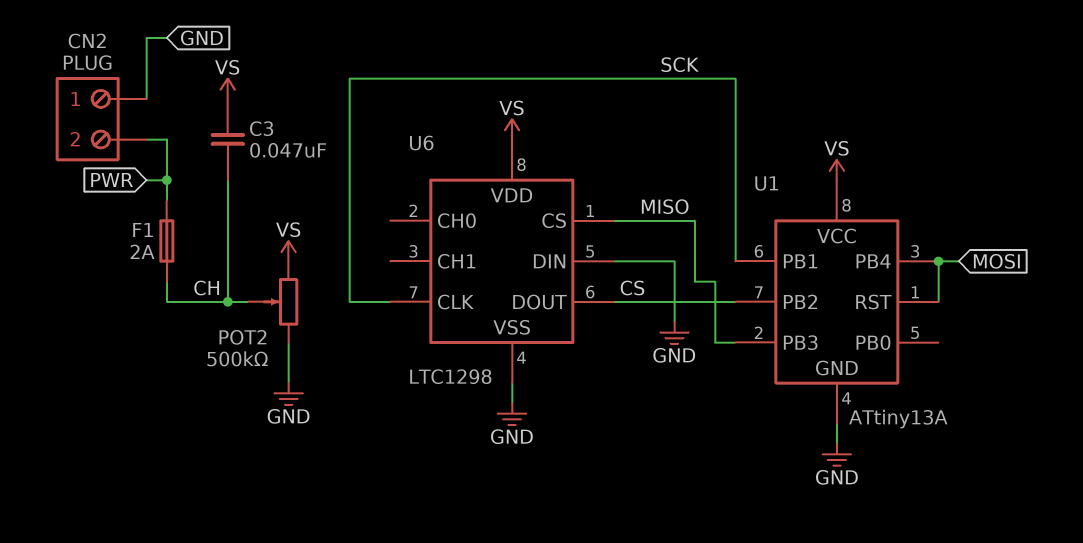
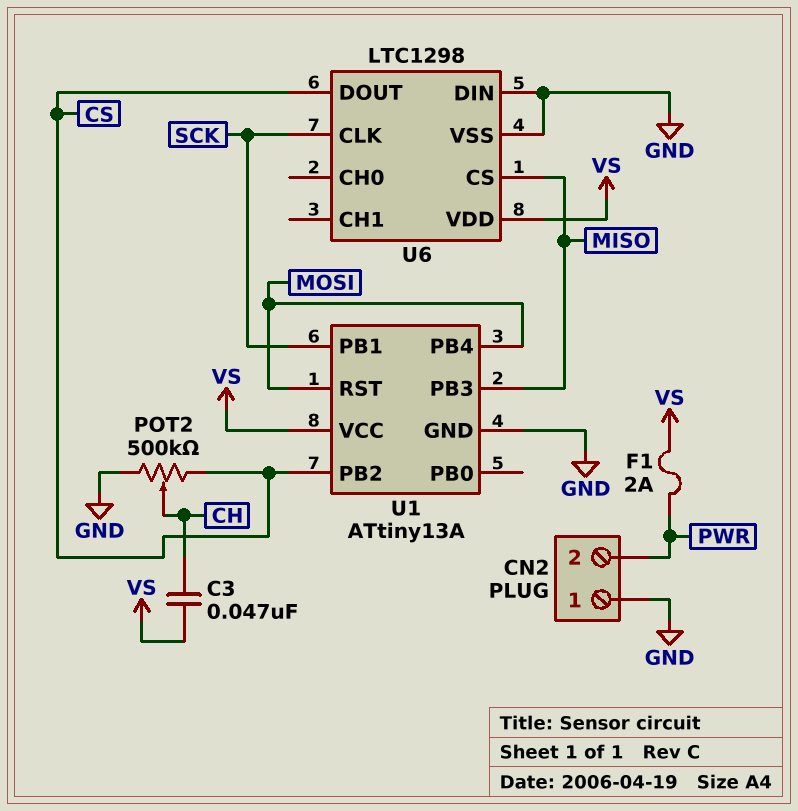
F1: 2A (CH, PWR) -> 2A (PWR, VS)
POT2: 500k (GND, VS, wiper CH) -> 500k (CS, GND, wiper CH)

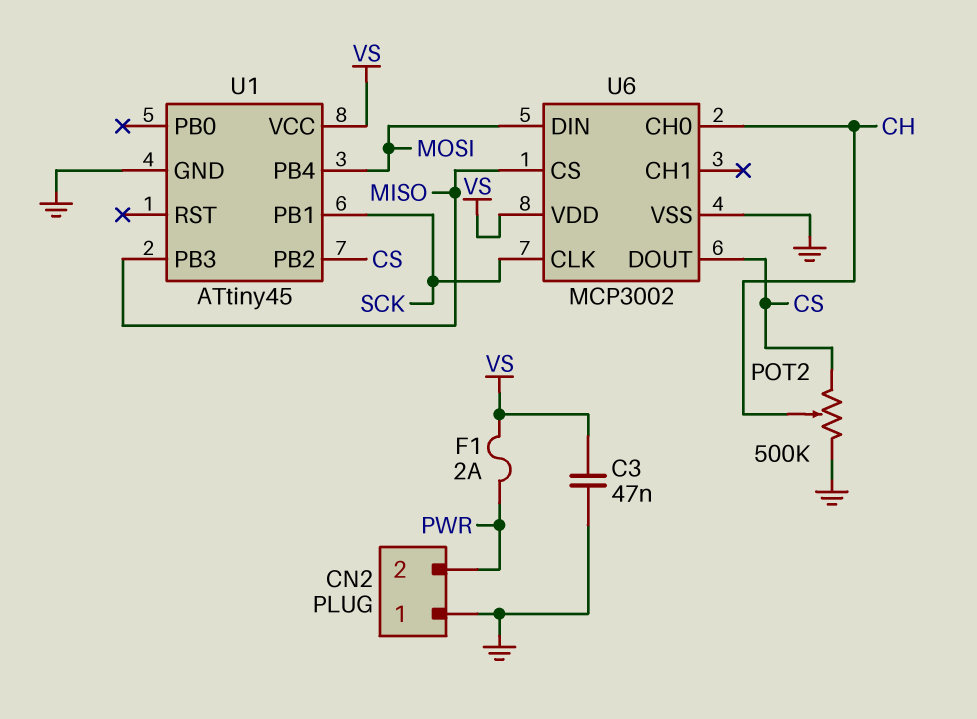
C3: 47nF (CH, VS) -> 47nF (GND, VS)
U1: ATtiny13A -> ATtiny45
U1 pin RST: MOSI -> none
U6: LTC1298 -> MCP3002
U6 pin CH0: none -> CH
U6 pin DIN: GND -> MOSI

